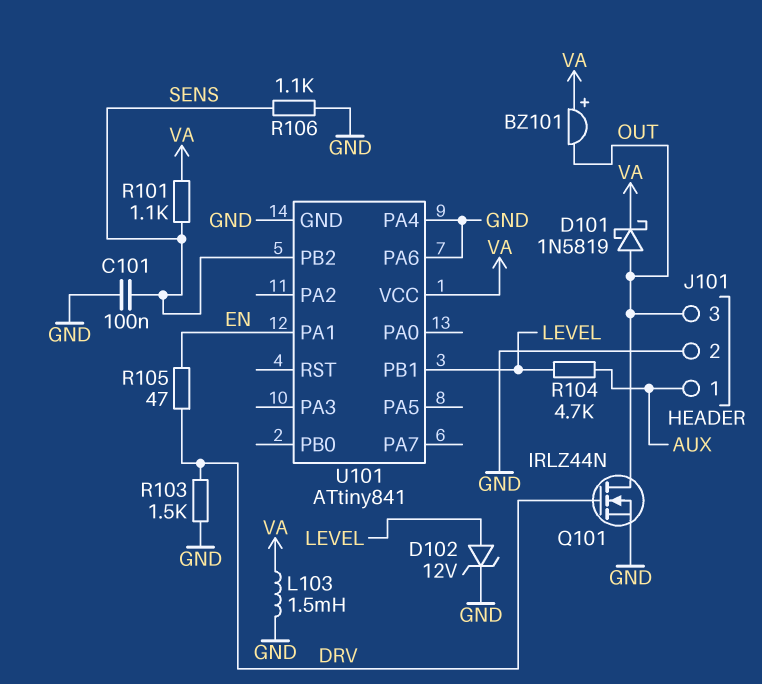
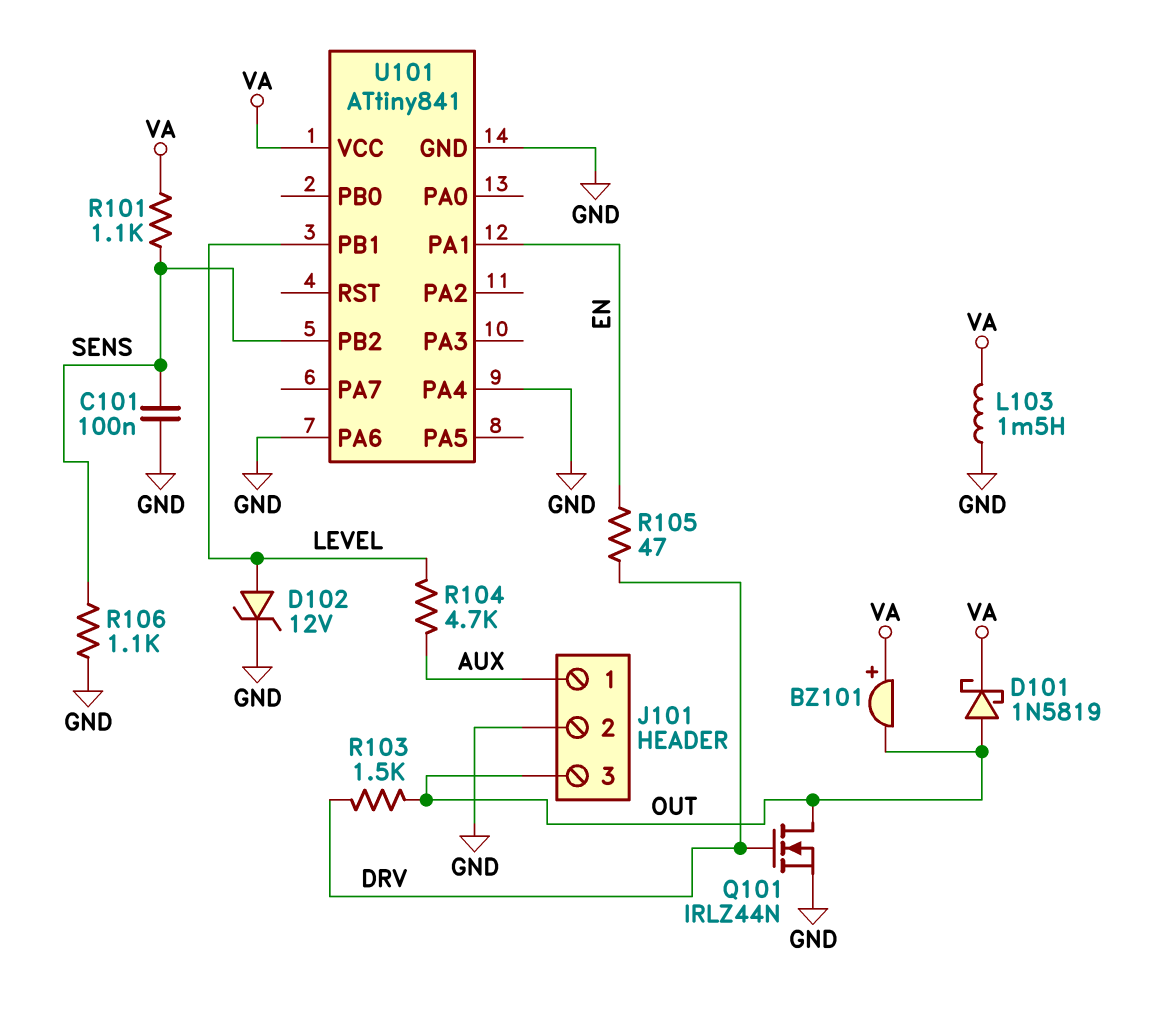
R103: 1.5k (DRV, GND) -> 1.5k (DRV, OUT)

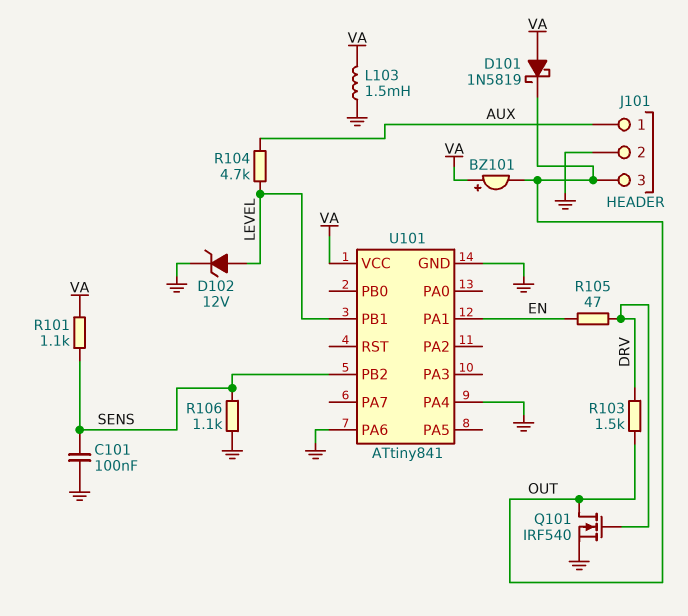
D101: schottky 1N5819 (A OUT, K VA) -> schottky 1N5819 (A VA, K OUT)
Q101: NMOS IRLZ44N (G DRV, D OUT, S GND) -> NMOS IRF540 (G DRV, D OUT, S GND)

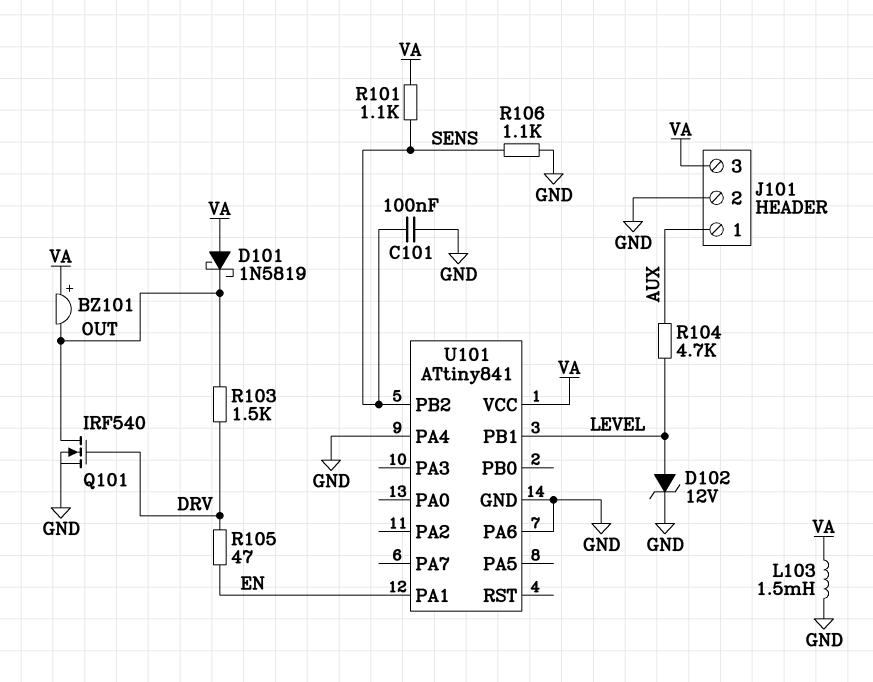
J101 pin 3: OUT -> VA

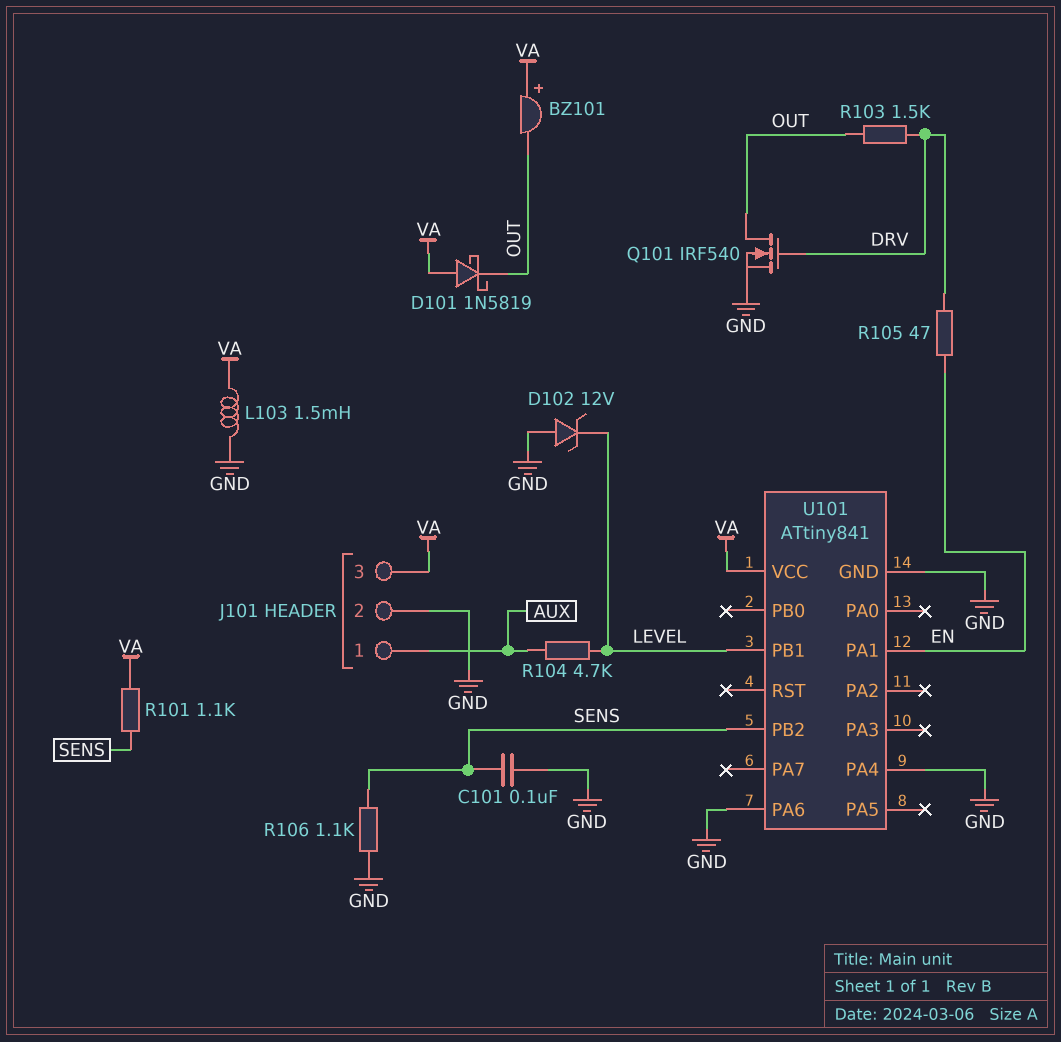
D102: zener 12V (A LEVEL, K GND) -> zener 12V (A GND, K LEVEL)

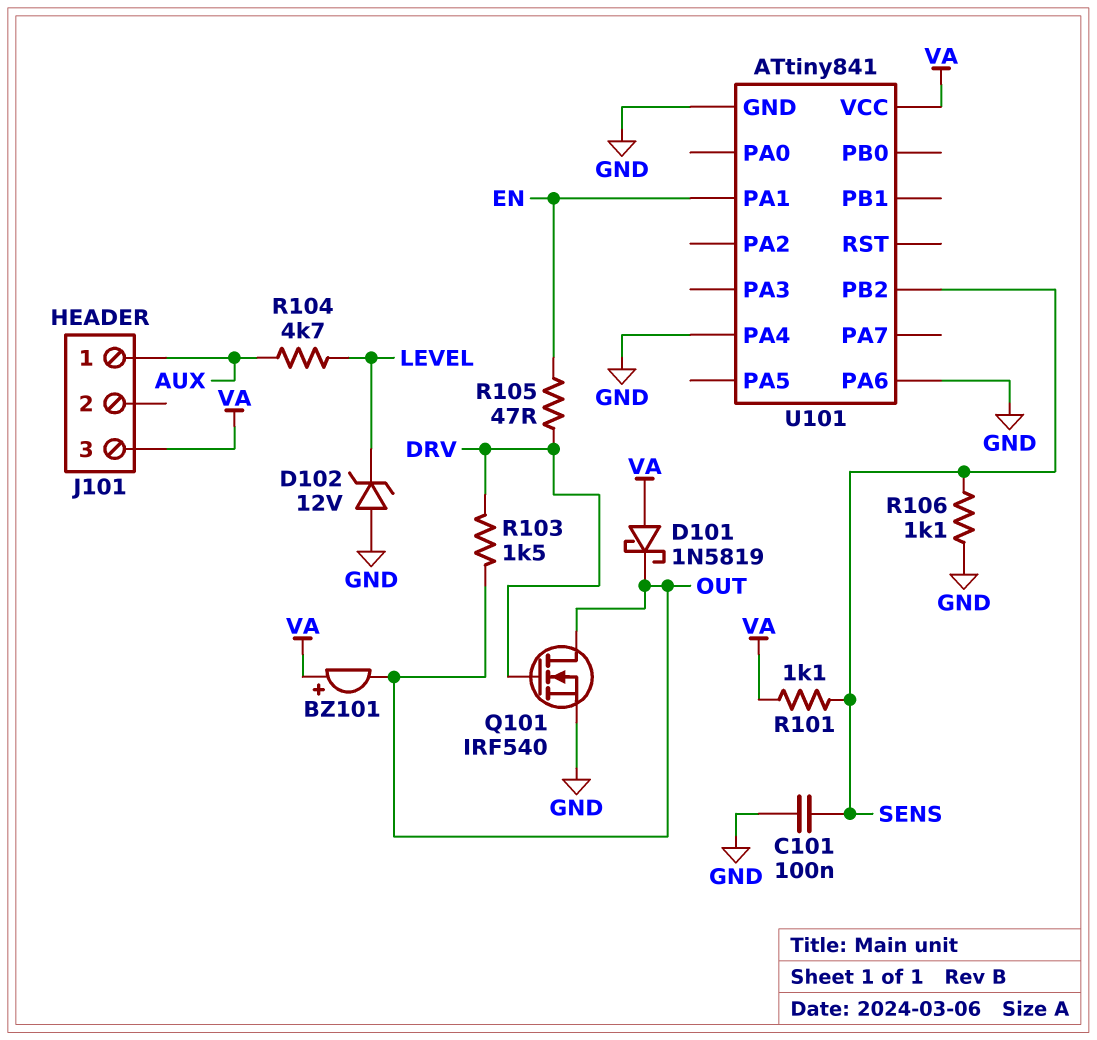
J101 pin 2: GND -> none
L103: 1.5mH (GND, VA) -> none
U101 pin PB1: LEVEL -> none

